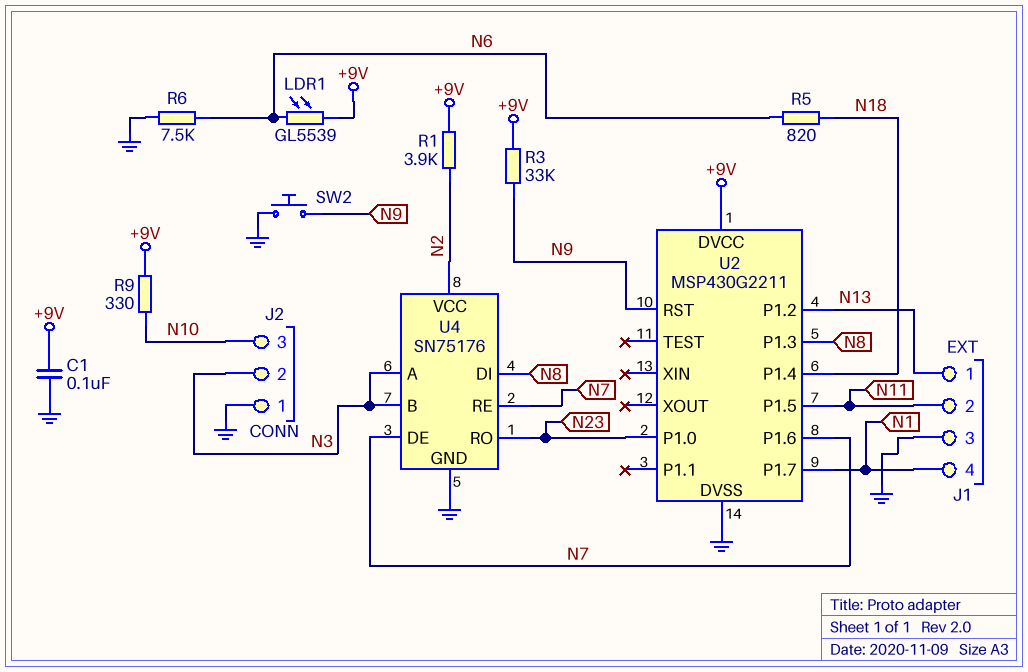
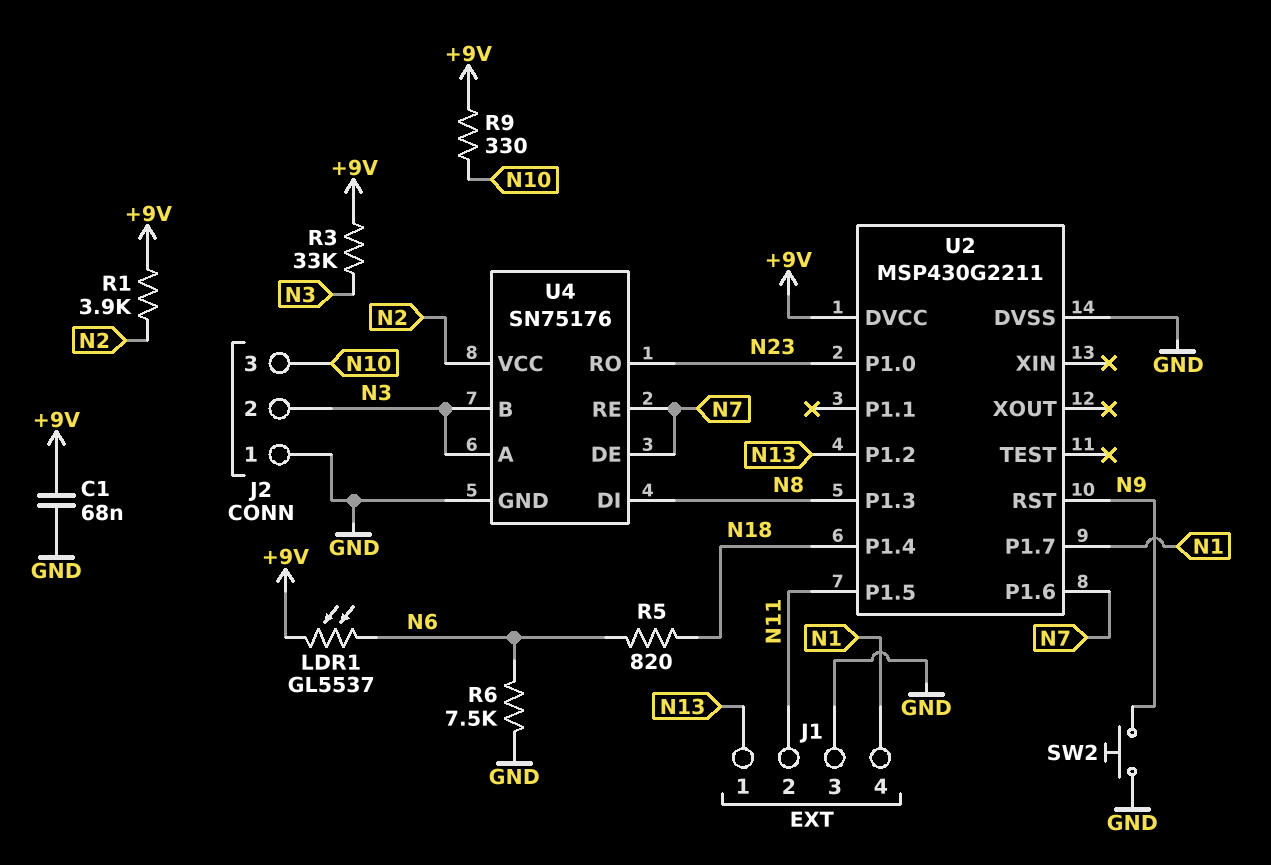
C1: 100nF (+9V, GND) -> 68nF (+9V, GND)
LDR1: GL5539 (+9V, N6) -> GL5537 (+9V, N6)
R3: 33k (+9V, N9) -> 33k (+9V, N3)

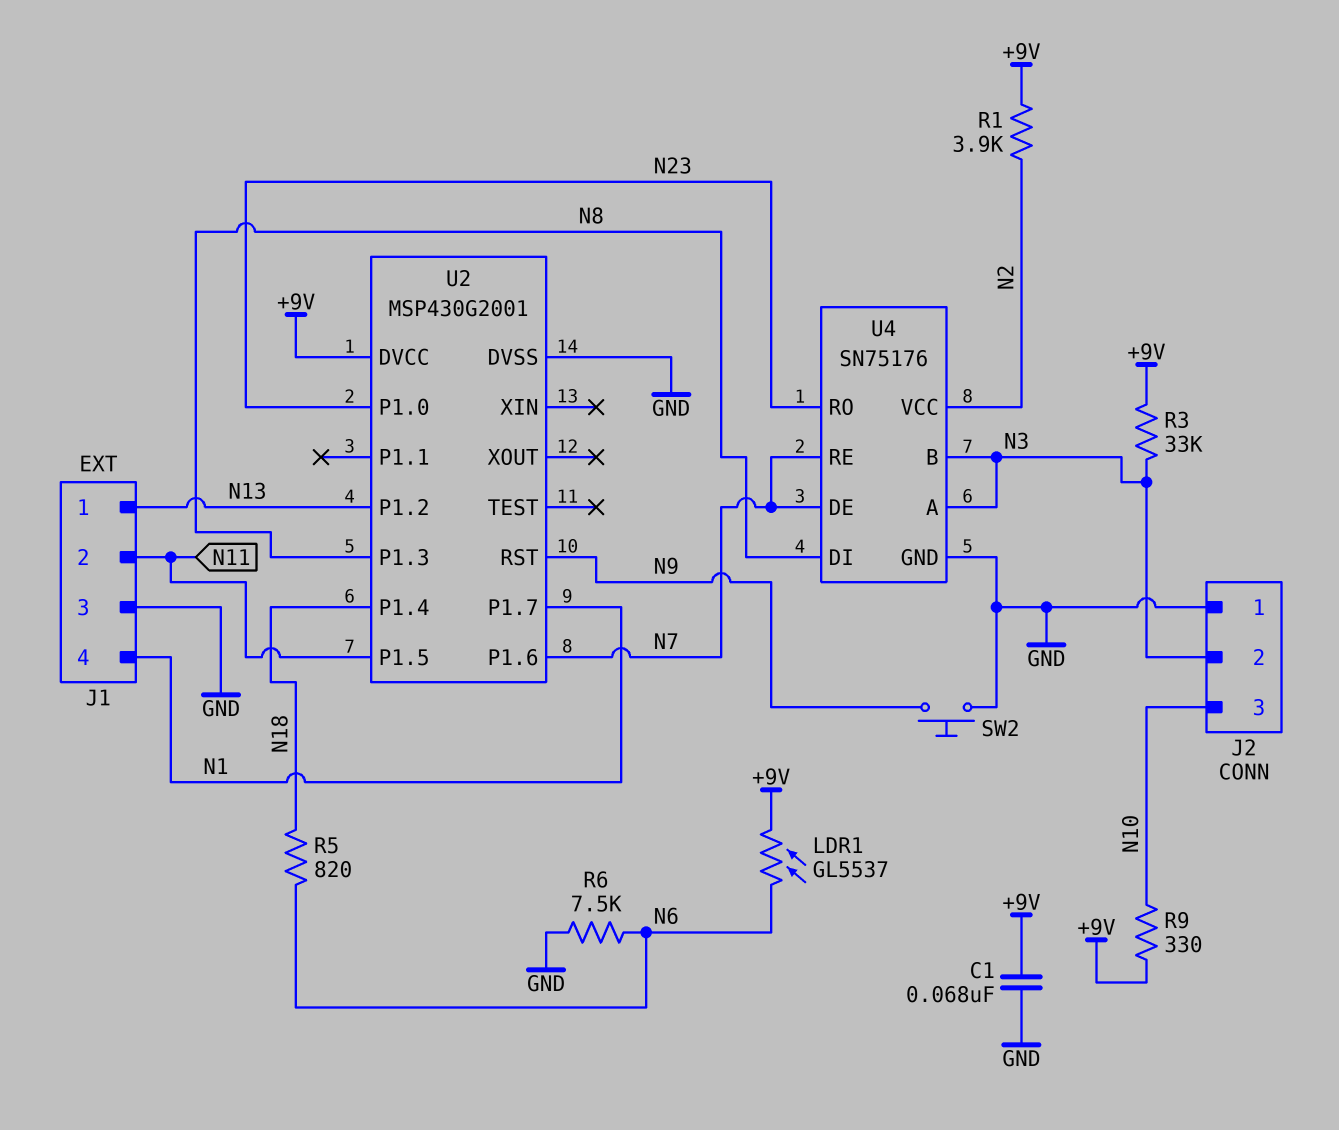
U2: MSP430G2211 -> MSP430G2001

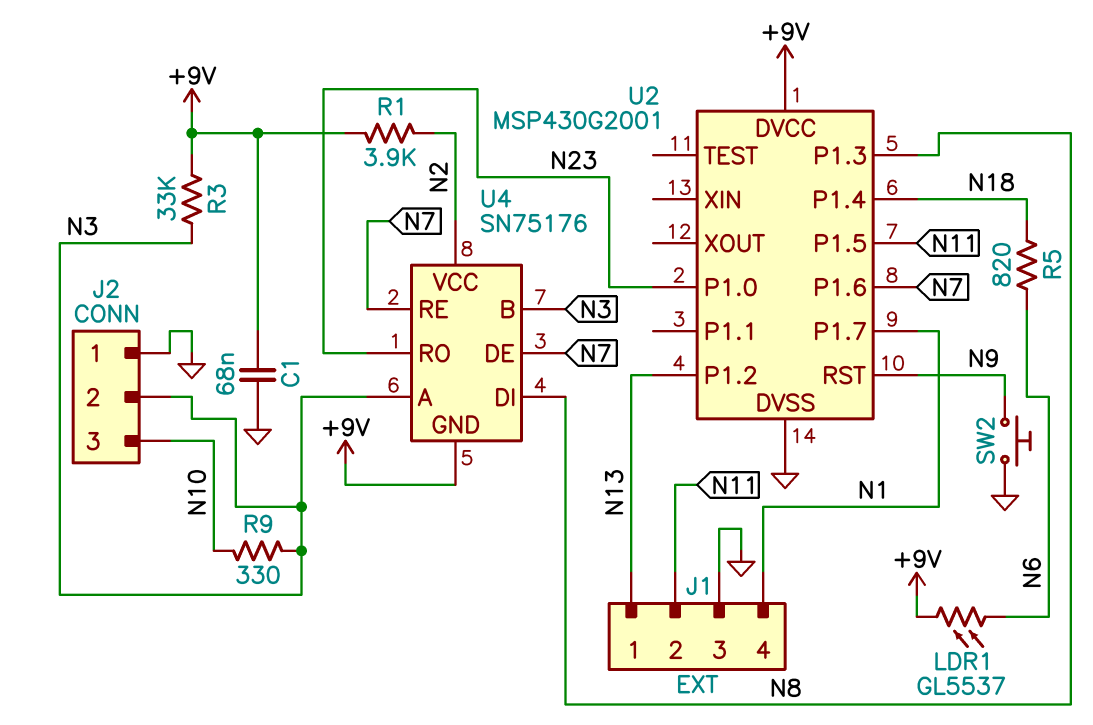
R6: 7.5k (GND, N6) -> none
R9: 330 (+9V, N10) -> 330 (N3, N10)
U4 pin GND: GND -> +9V

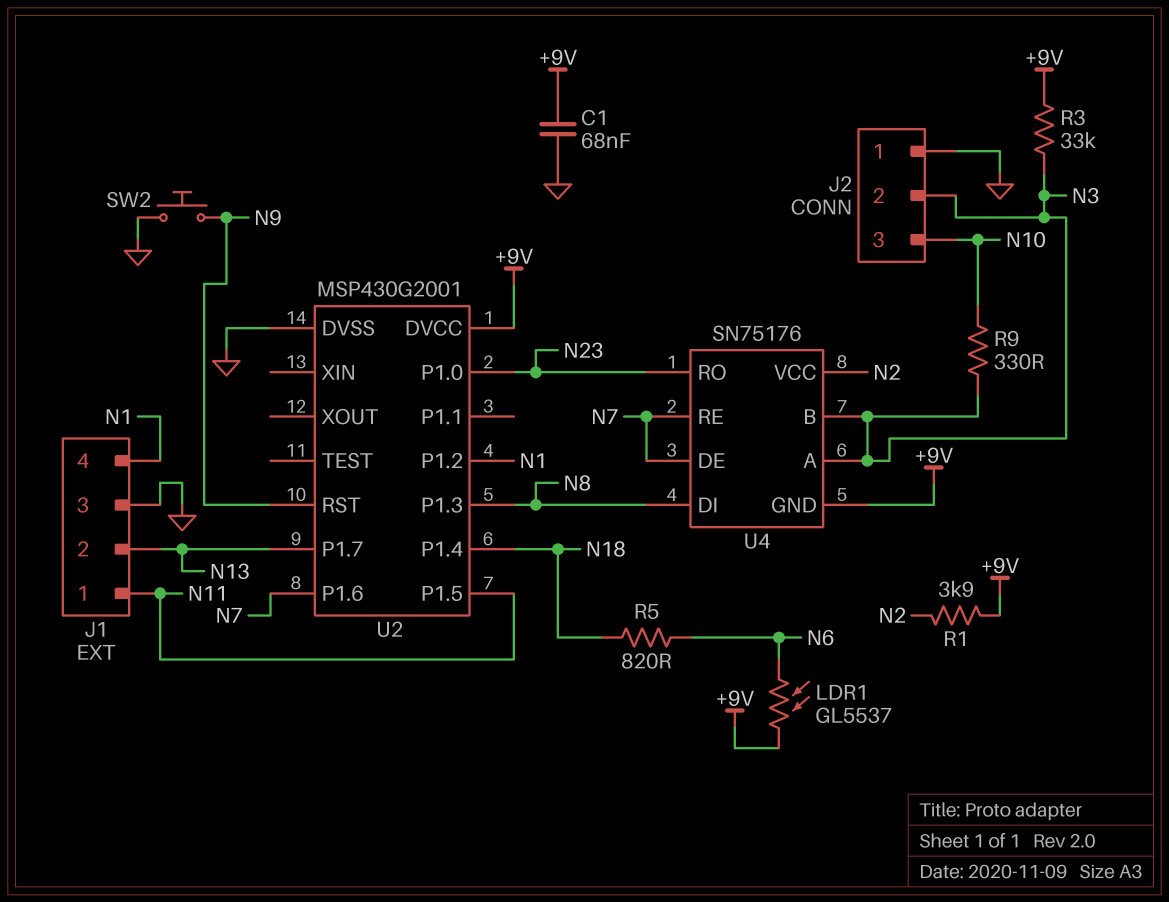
J1 pin 1: N13 -> N11
J1 pin 2: N11 -> N13
U2 pin P1.2: N13 -> N1
U2 pin P1.7: N1 -> N13

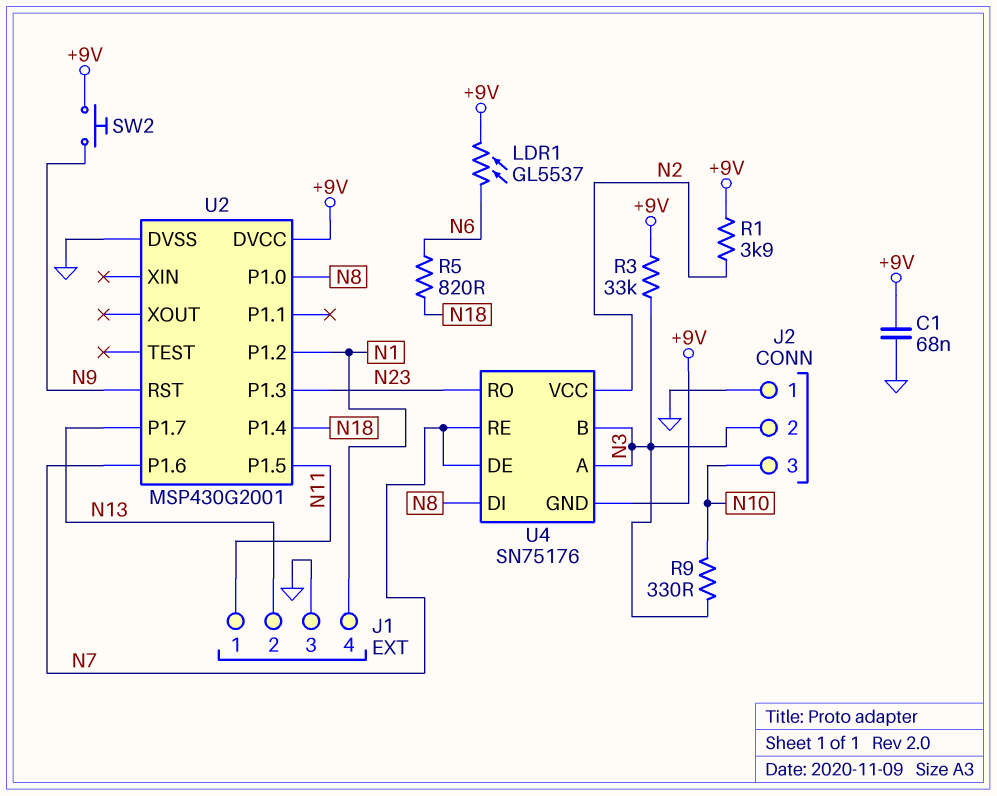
SW2: button (GND, N9) -> button (+9V, N9)
U2 pin P1.0: N23 -> N8
U2 pin P1.3: N8 -> N23

